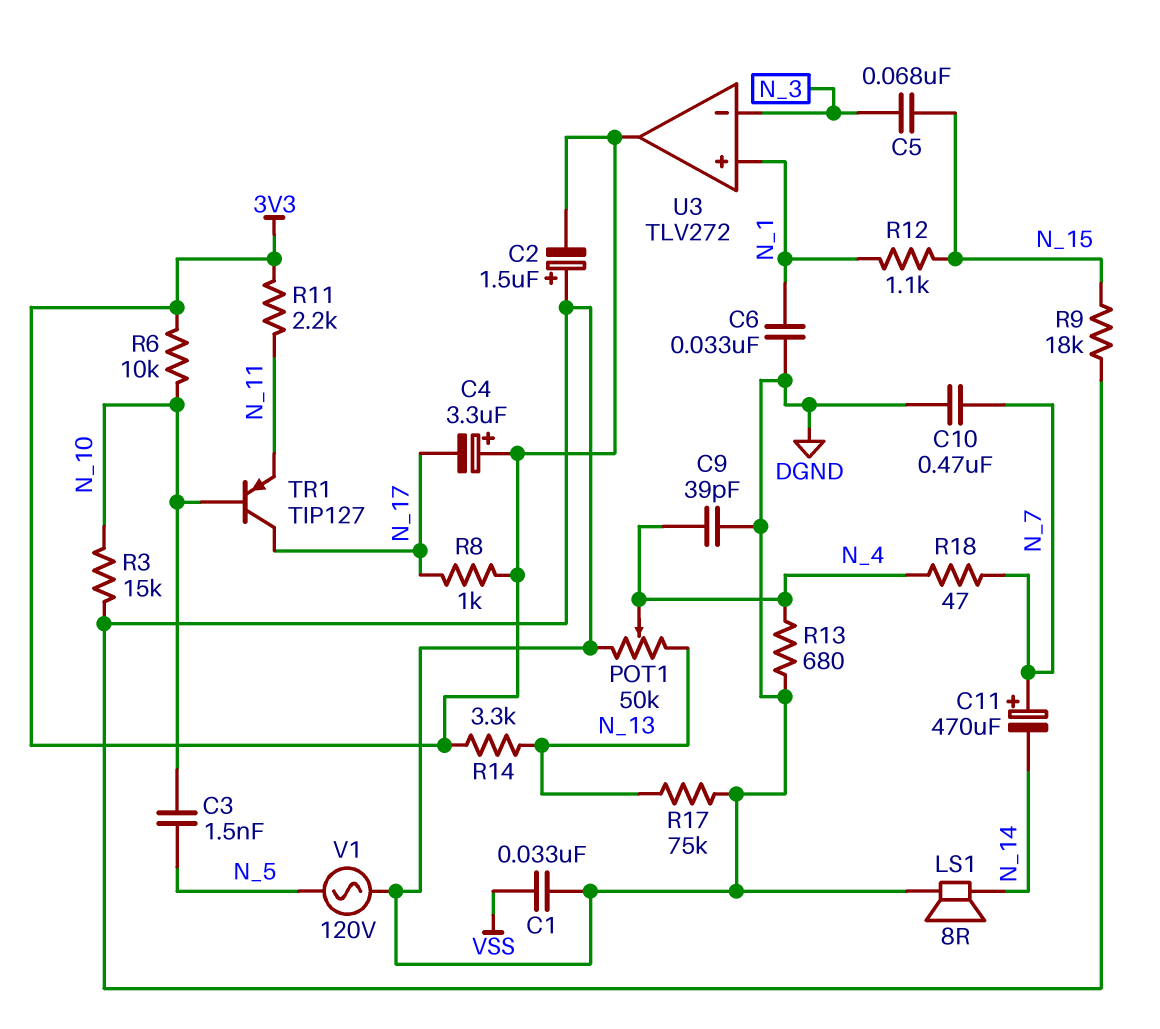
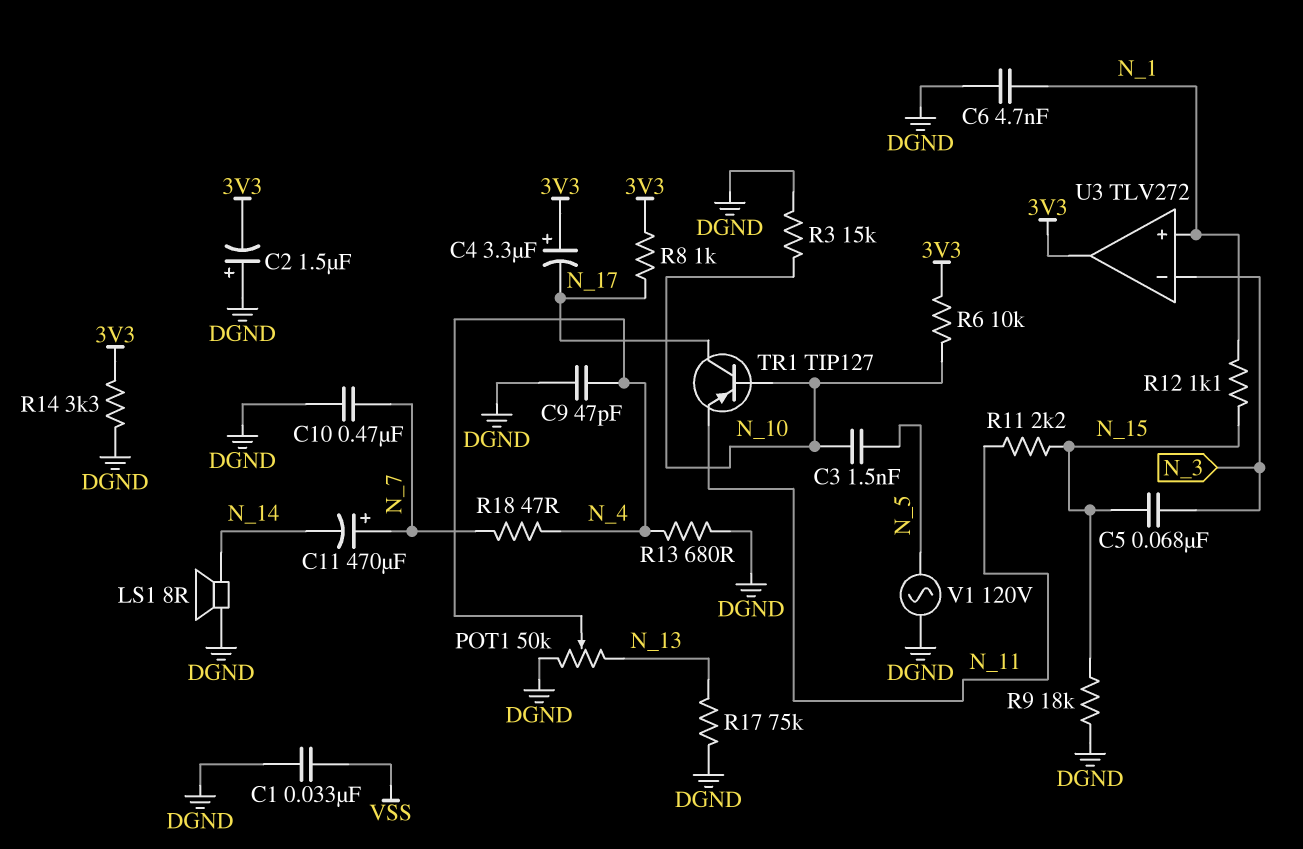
C6: 33nF (DGND, N_1) -> 4.7nF (DGND, N_1)
C9: 39pF (DGND, N_4) -> 47pF (DGND, N_4)
R11: 2.2k (3V3, N_11) -> 2.2k (N_11, N_15)
R14: 3.3k (3V3, N_13) -> 3.3k (3V3, DGND)

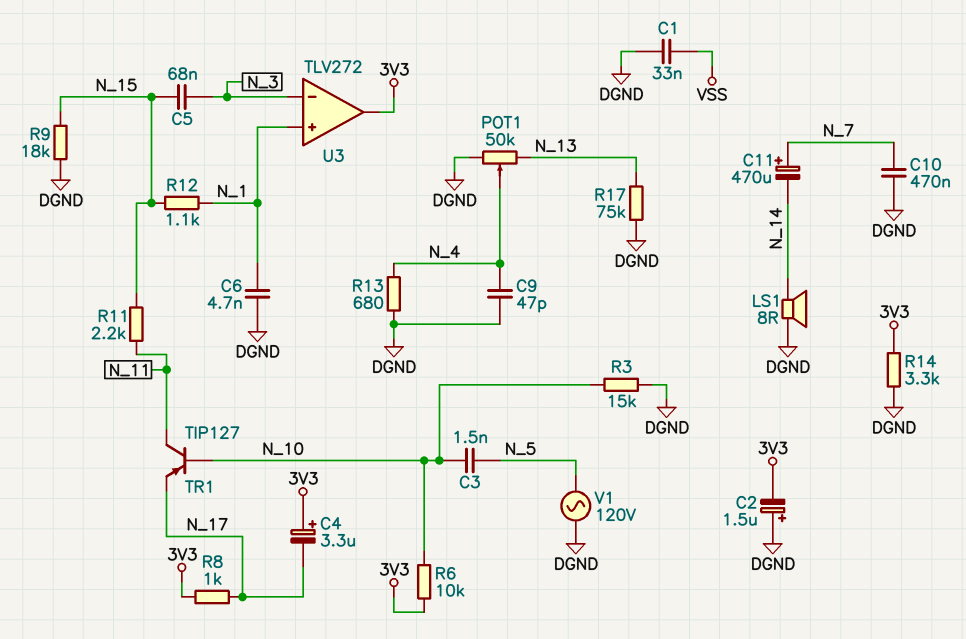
R18: 47 (N_4, N_7) -> none
TR1: PNP TIP127 (B N_10, C N_17, E N_11) -> PNP TIP127 (B N_10, C N_11, E N_17)

